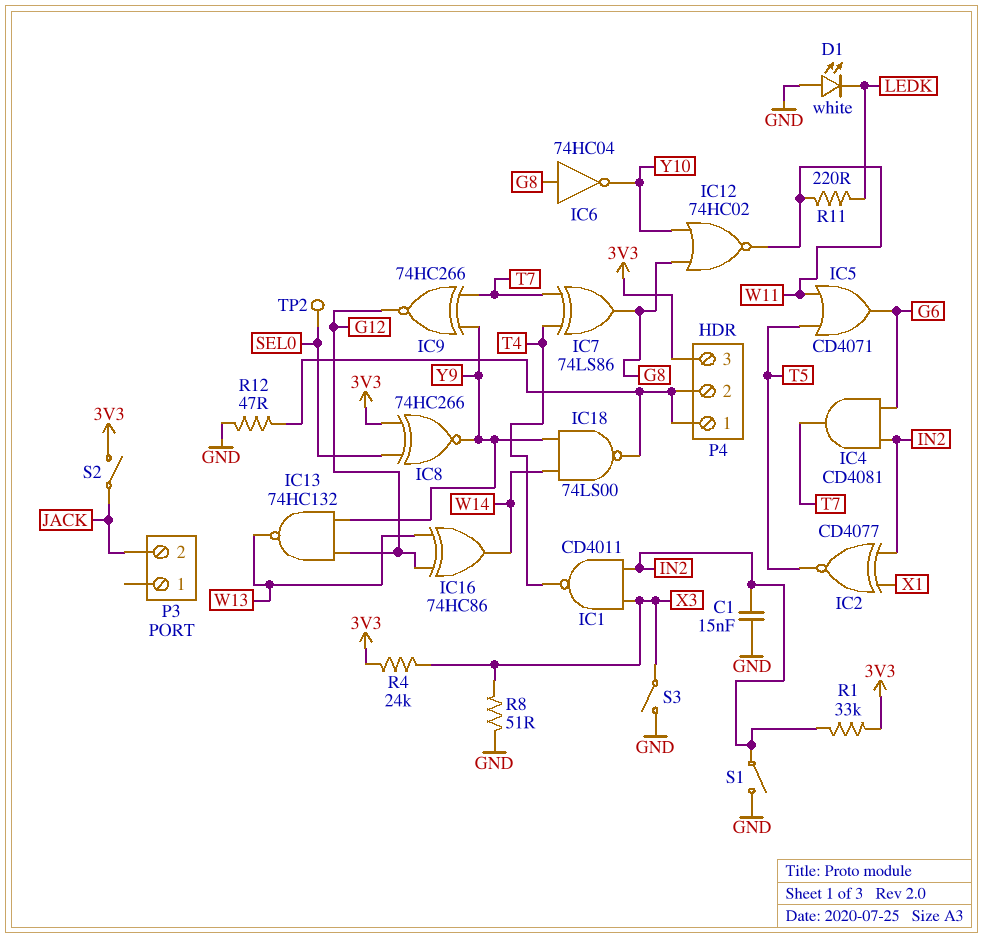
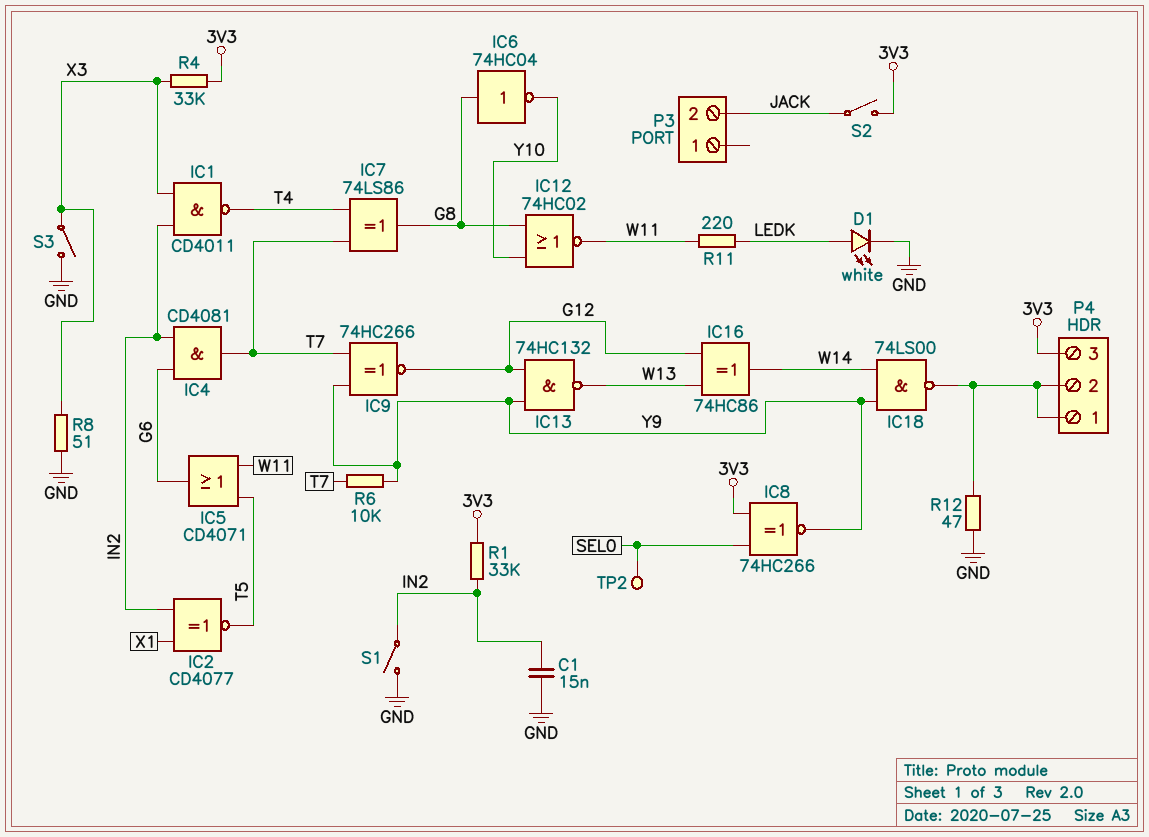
D1: LED white (A GND, K LEDK) -> LED white (A LEDK, K GND)
R4: 24k (3V3, X3) -> 33k (3V3, X3)
R6: none -> 10k (T7, Y9)

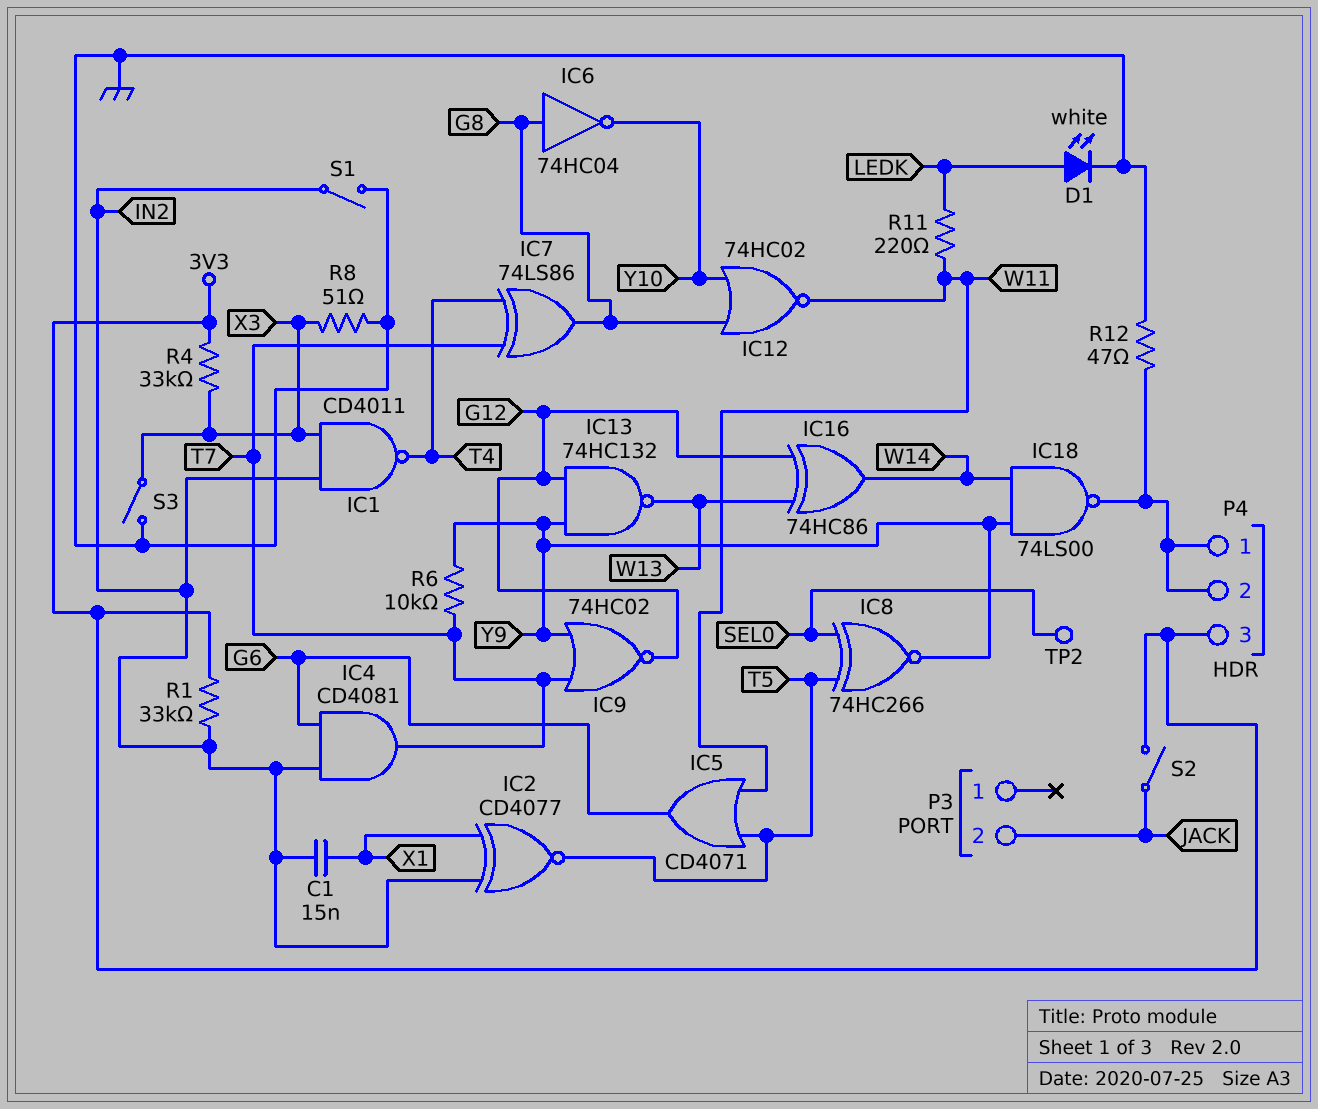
C1: 15nF (GND, IN2) -> 15nF (IN2, X1)
IC8: XNOR 74HC266 (in 3V3, in SEL0, out Y9) -> XNOR 74HC266 (in SEL0, in T5, out Y9)
IC9: XNOR 74HC266 (in T7, in Y9, out G12) -> NOR 74HC02 (in T7, in Y9, out G12)

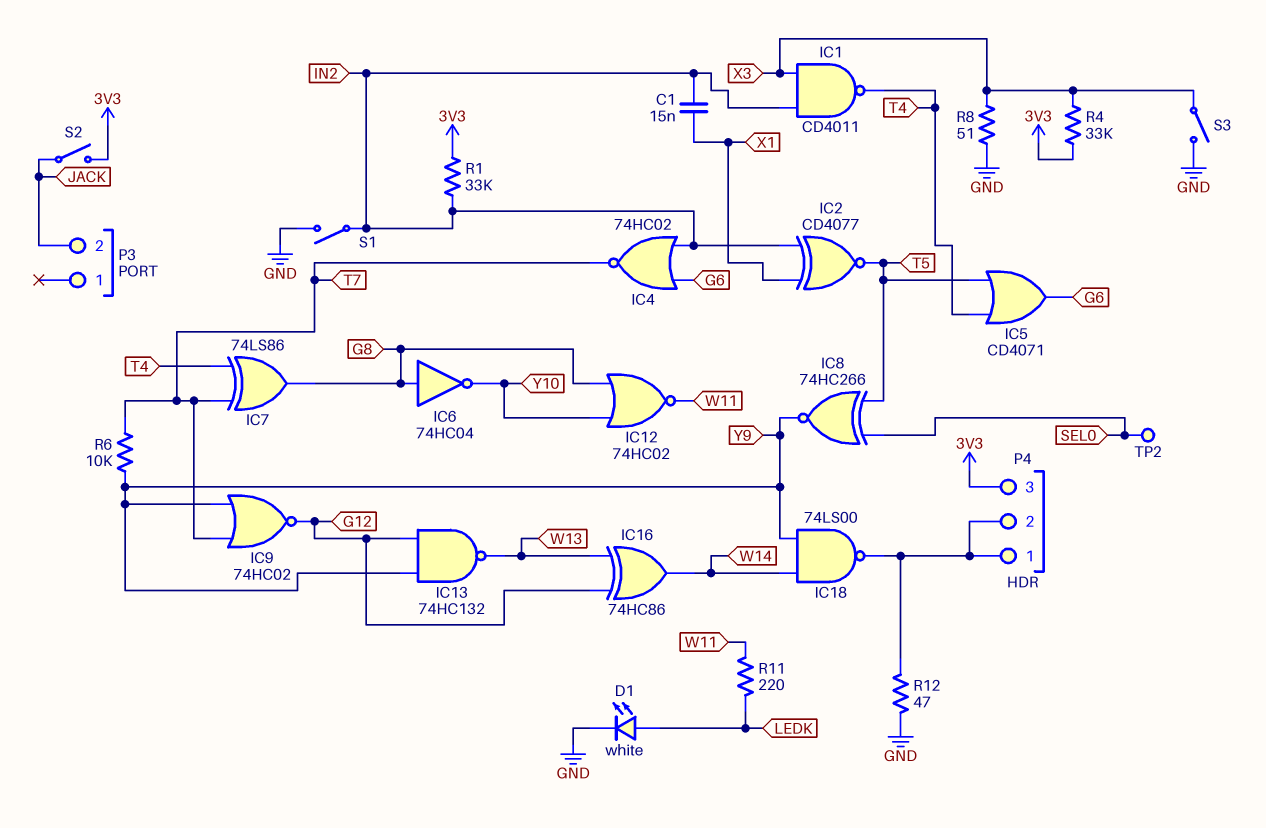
IC4: AND CD4081 (in G6, in IN2, out T7) -> NOR 74HC02 (in G6, in IN2, out T7)
IC5: OR CD4071 (in T5, in W11, out G6) -> OR CD4071 (in T4, in T5, out G6)

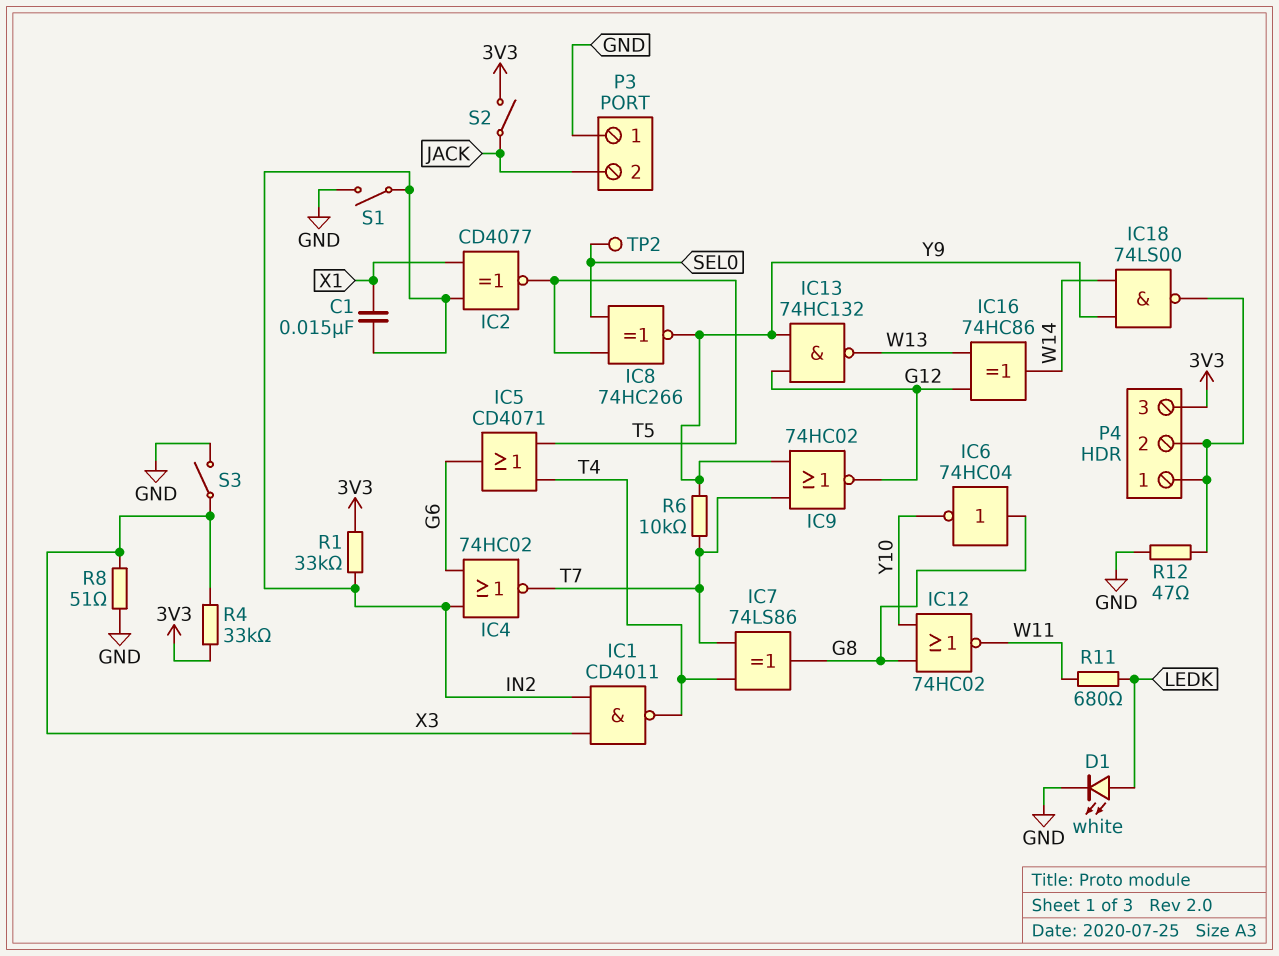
P3 pin 1: none -> GND
R11: 220 (LEDK, W11) -> 680 (LEDK, W11)

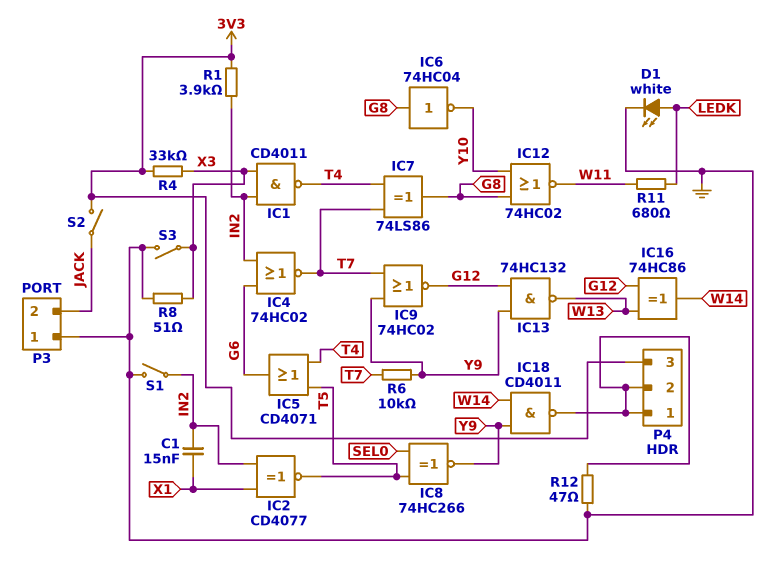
IC18: NAND 74LS00 (in W14, in Y9, out P4/1) -> NAND CD4011 (in W14, in Y9, out P4/1)
R1: 33k (3V3, IN2) -> 3.9k (3V3, IN2)
TP2: test point (SEL0) -> none

